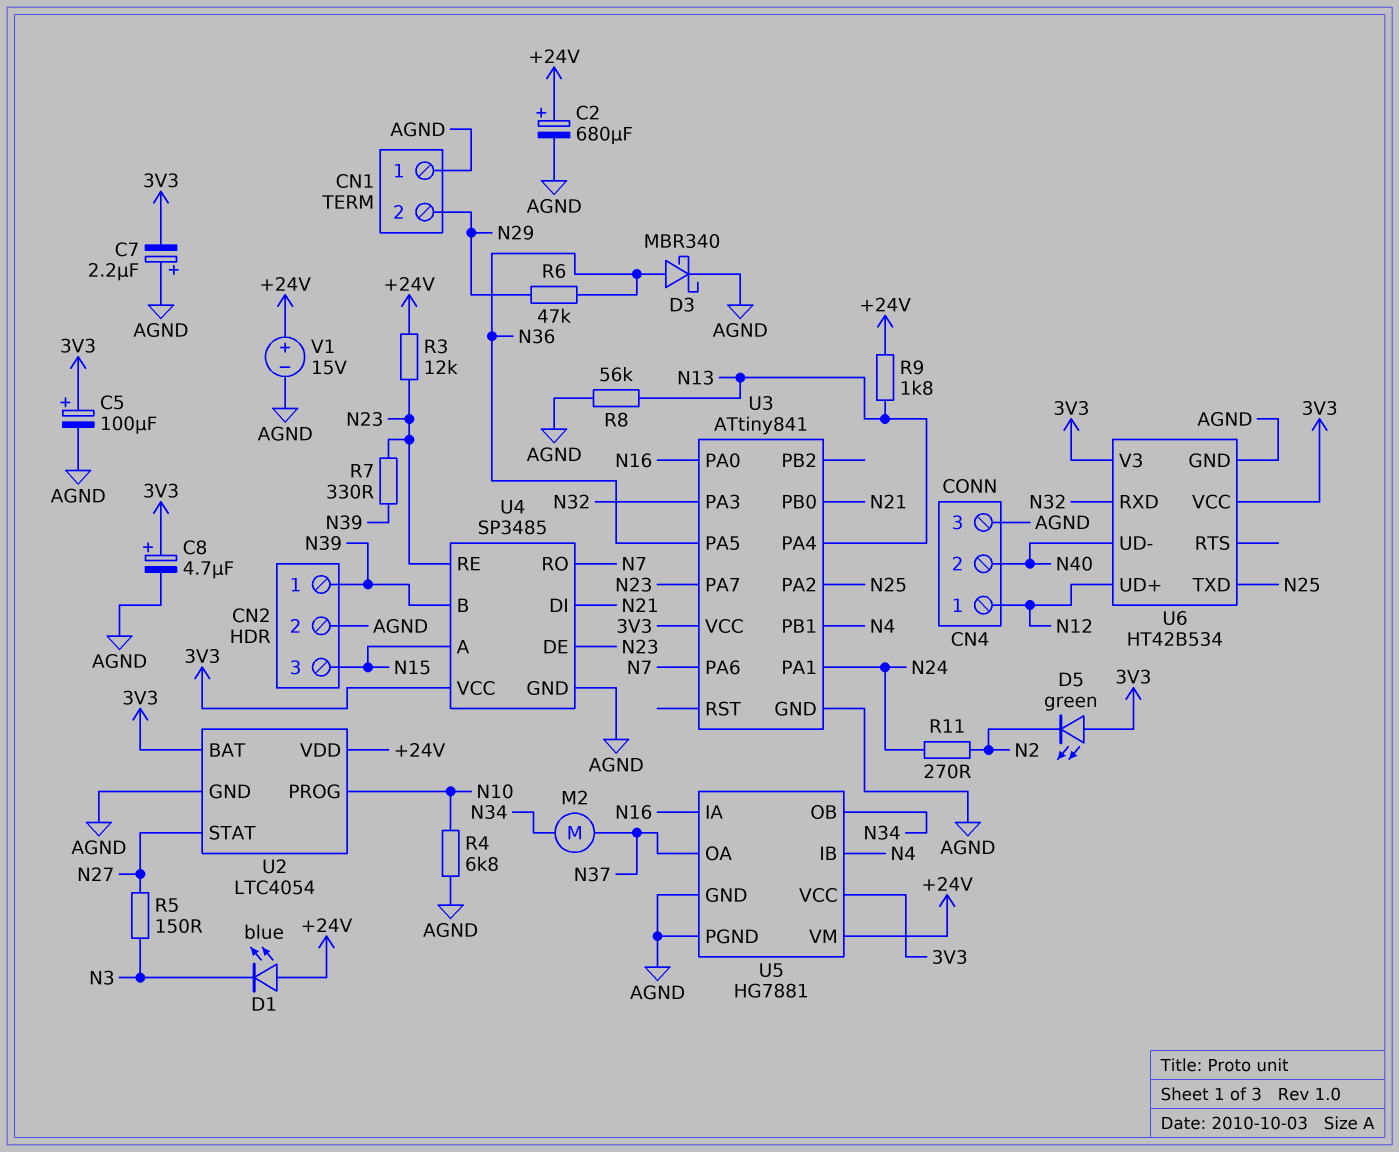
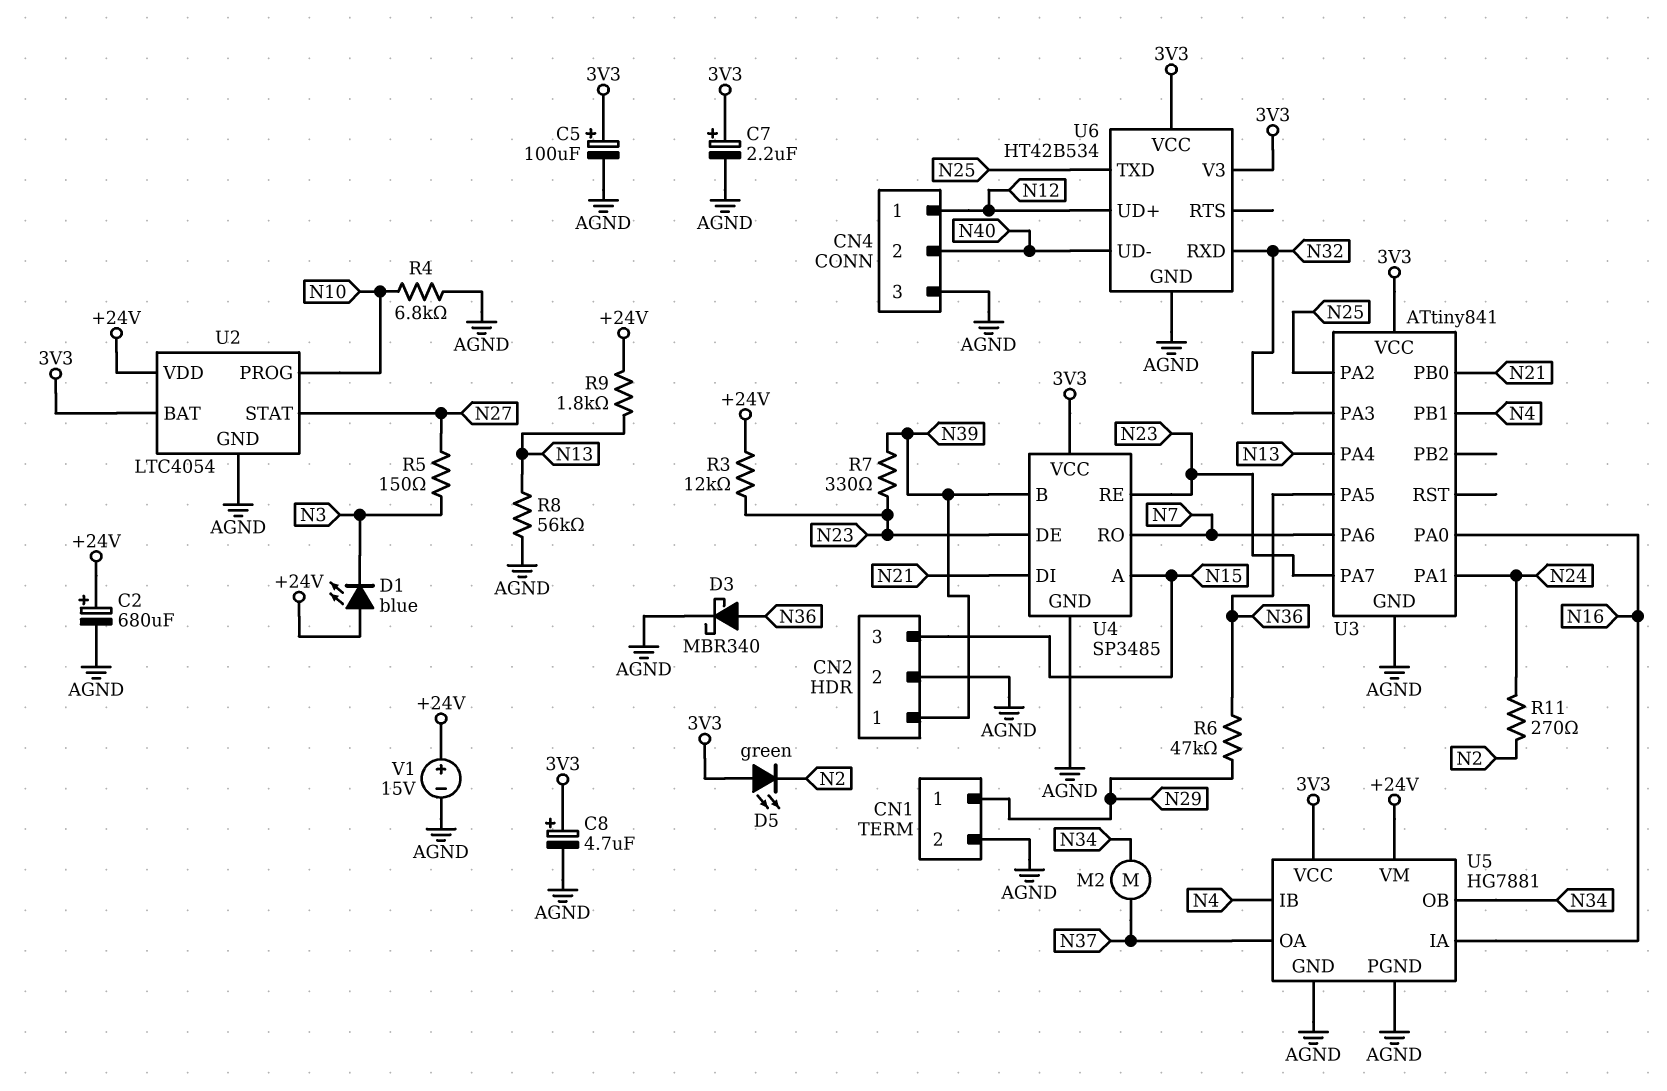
C7: 2.2uF (plus AGND, minus 3V3) -> 2.2uF (plus 3V3, minus AGND)
CN1 pin 1: AGND -> N29
CN1 pin 2: N29 -> AGND

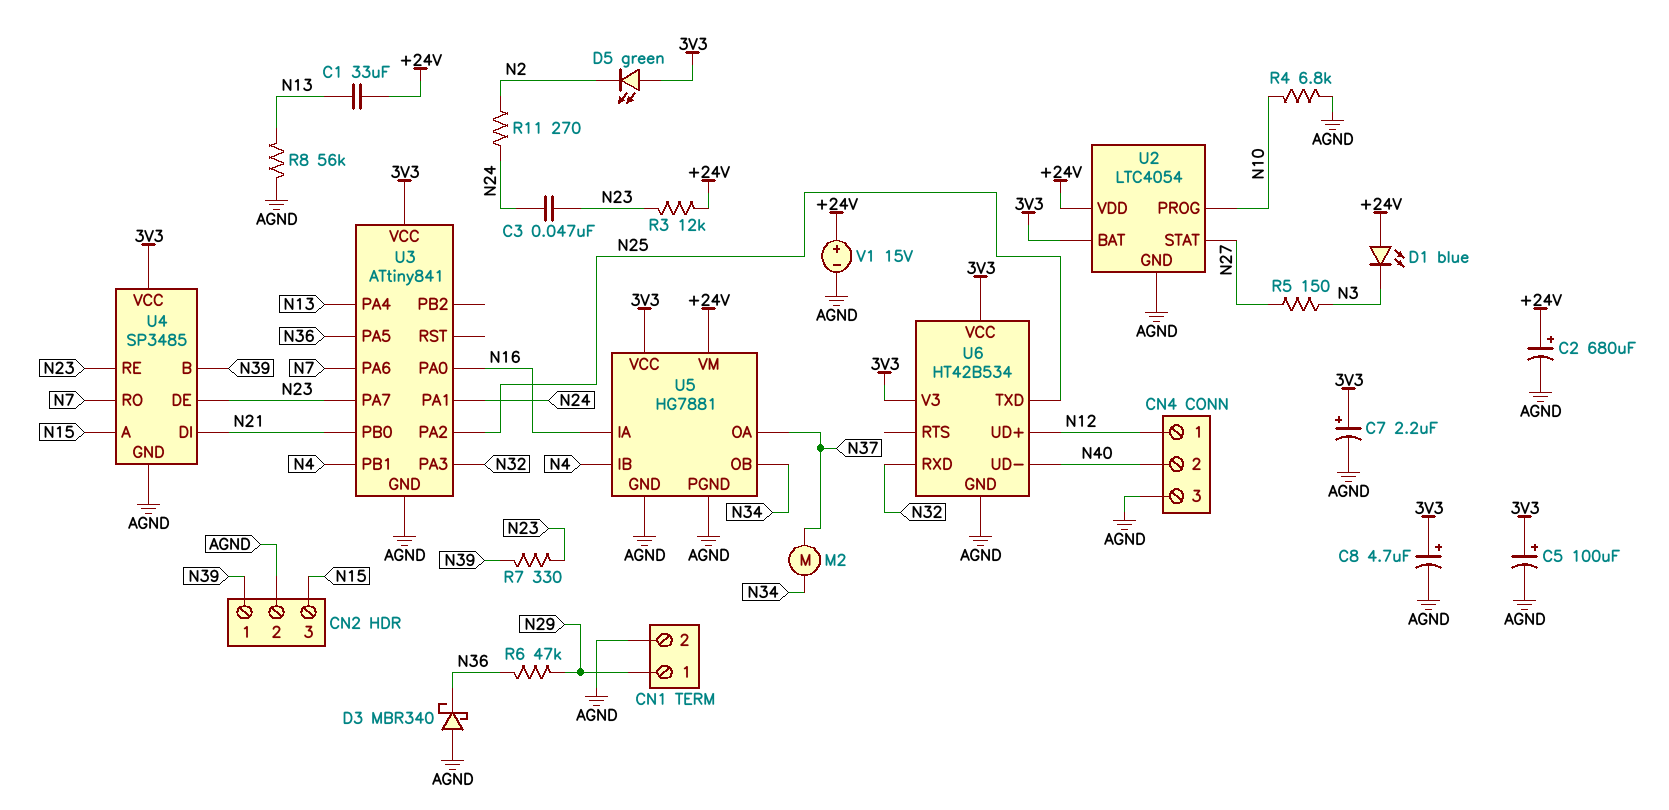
C1: none -> 33uF (+24V, N13)
C3: none -> 47nF (N23, N24)
D3: schottky MBR340 (A N36, K AGND) -> schottky MBR340 (A AGND, K N36)
R9: 1.8k (+24V, N13) -> none

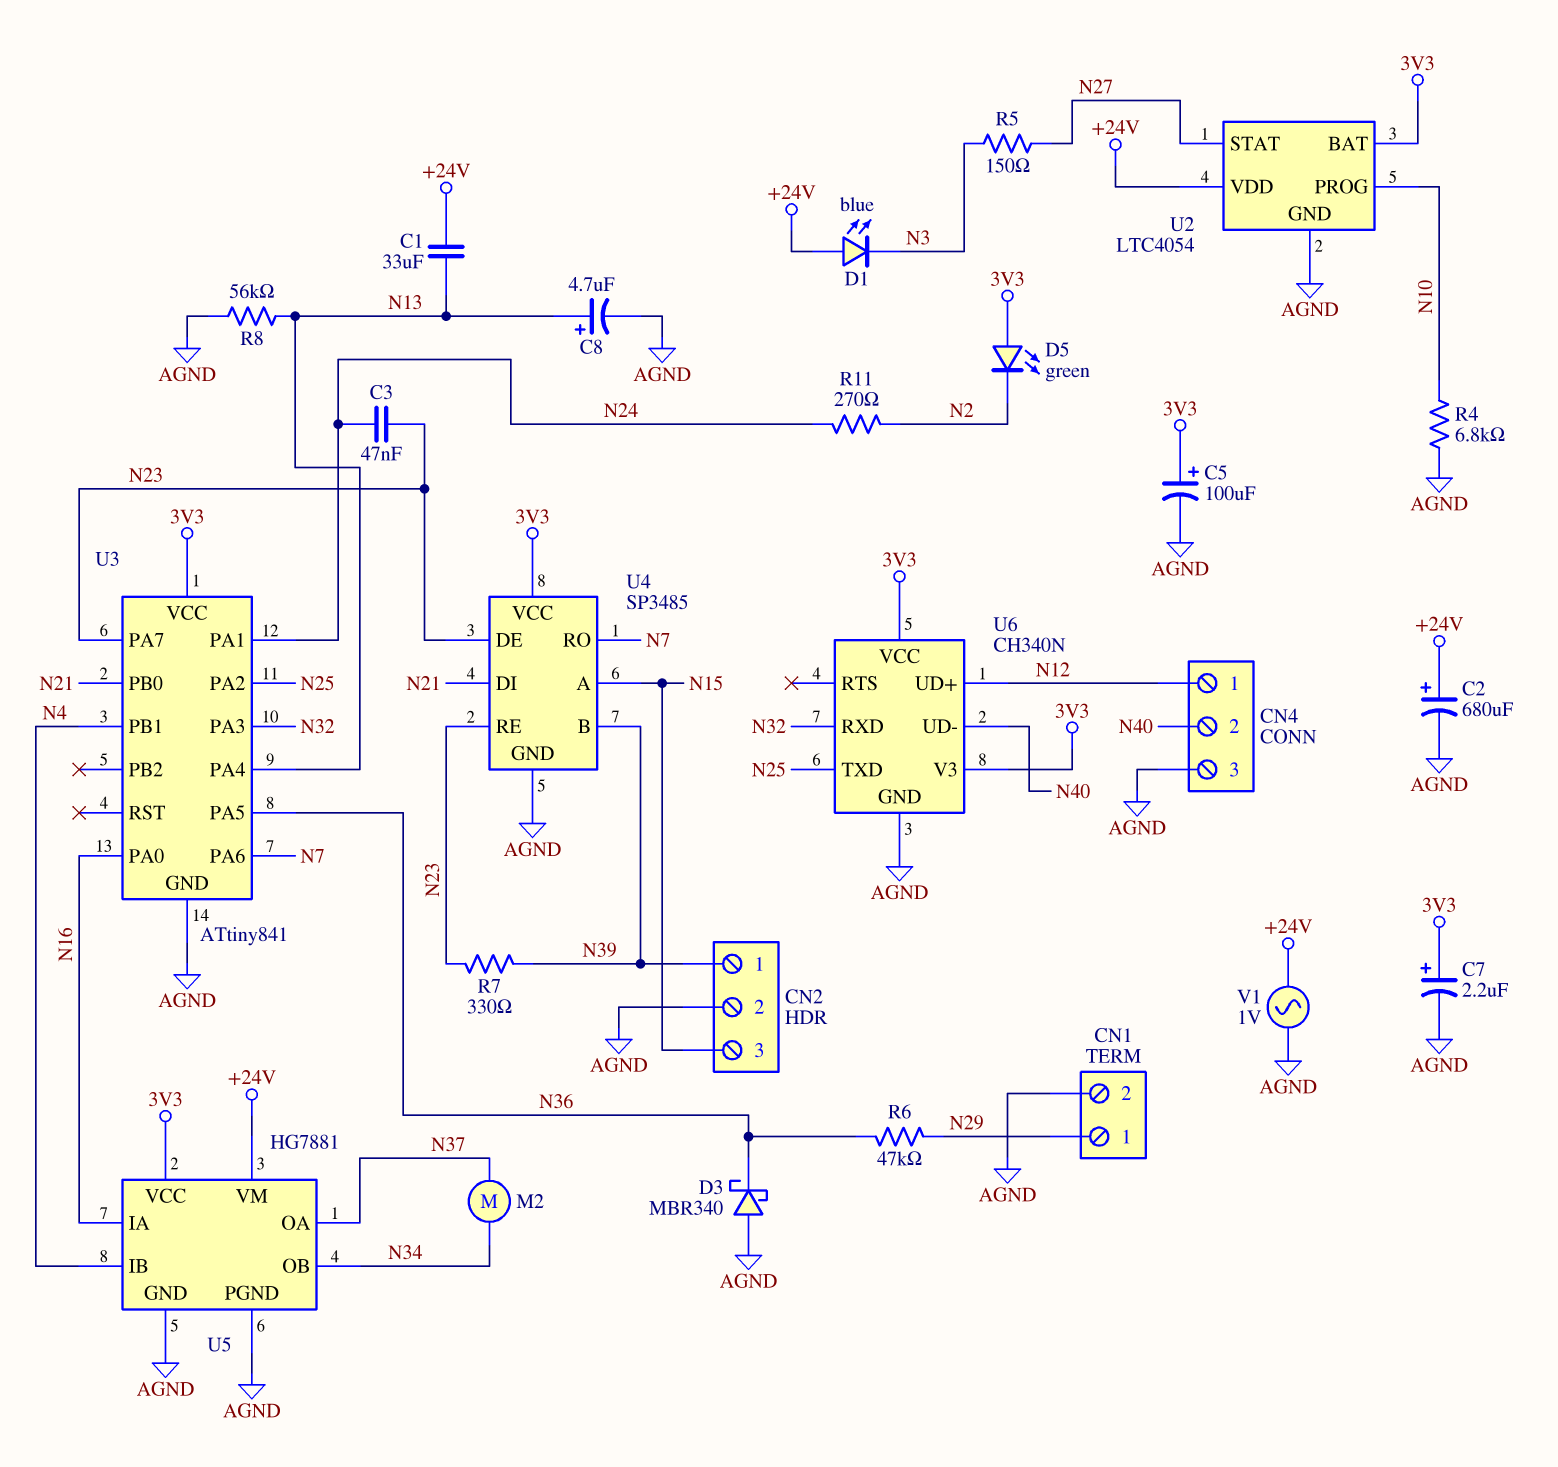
C8: 4.7uF (plus 3V3, minus AGND) -> 4.7uF (plus N13, minus AGND)
R3: 12k (+24V, N23) -> none
U6: HT42B534 -> CH340N
V1: 15V (plus +24V, minus AGND) -> AC 1V (+24V, AGND)

